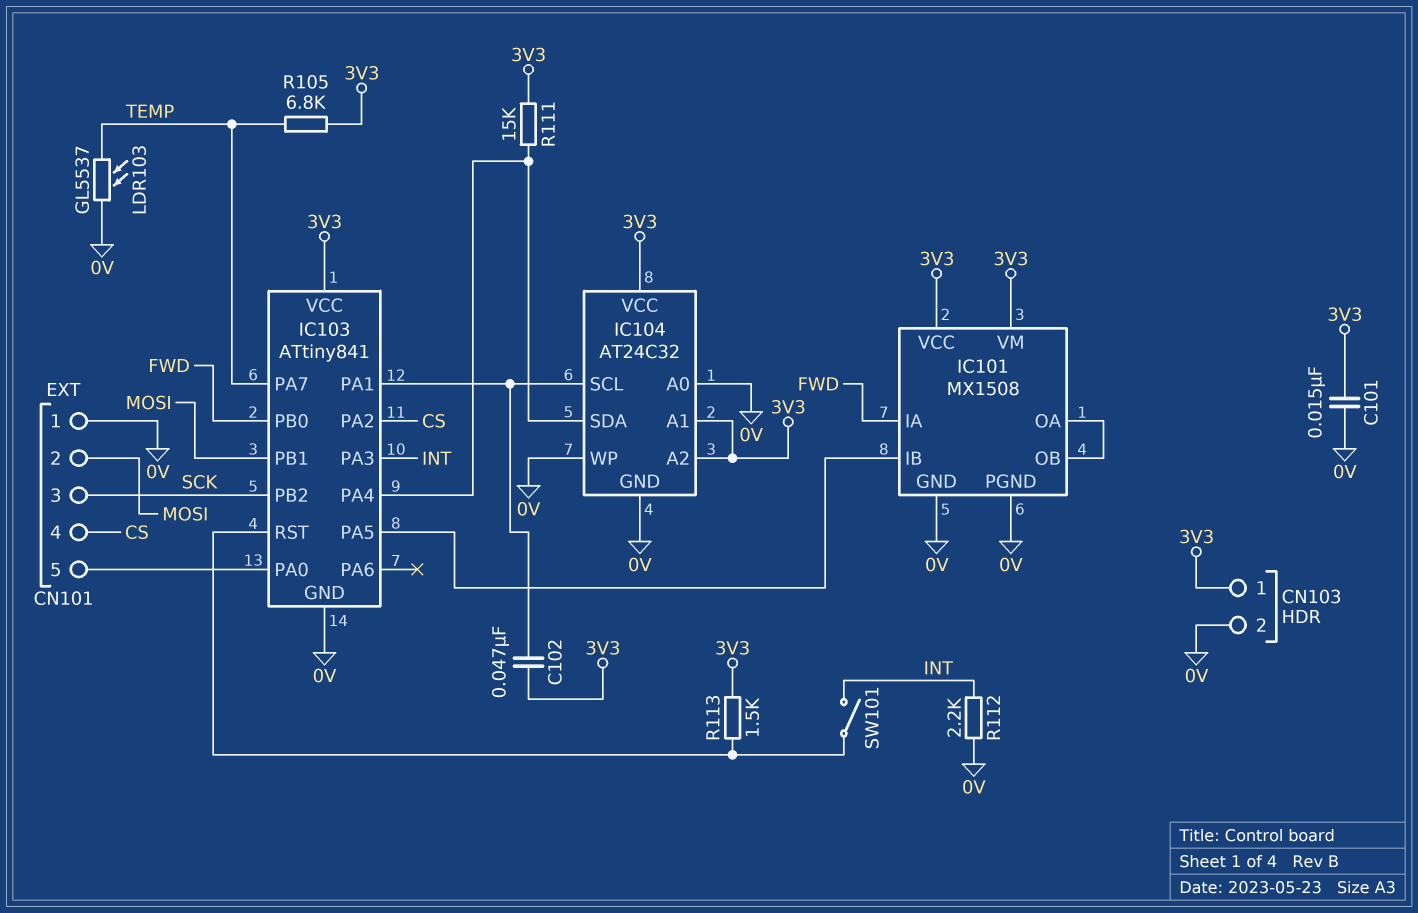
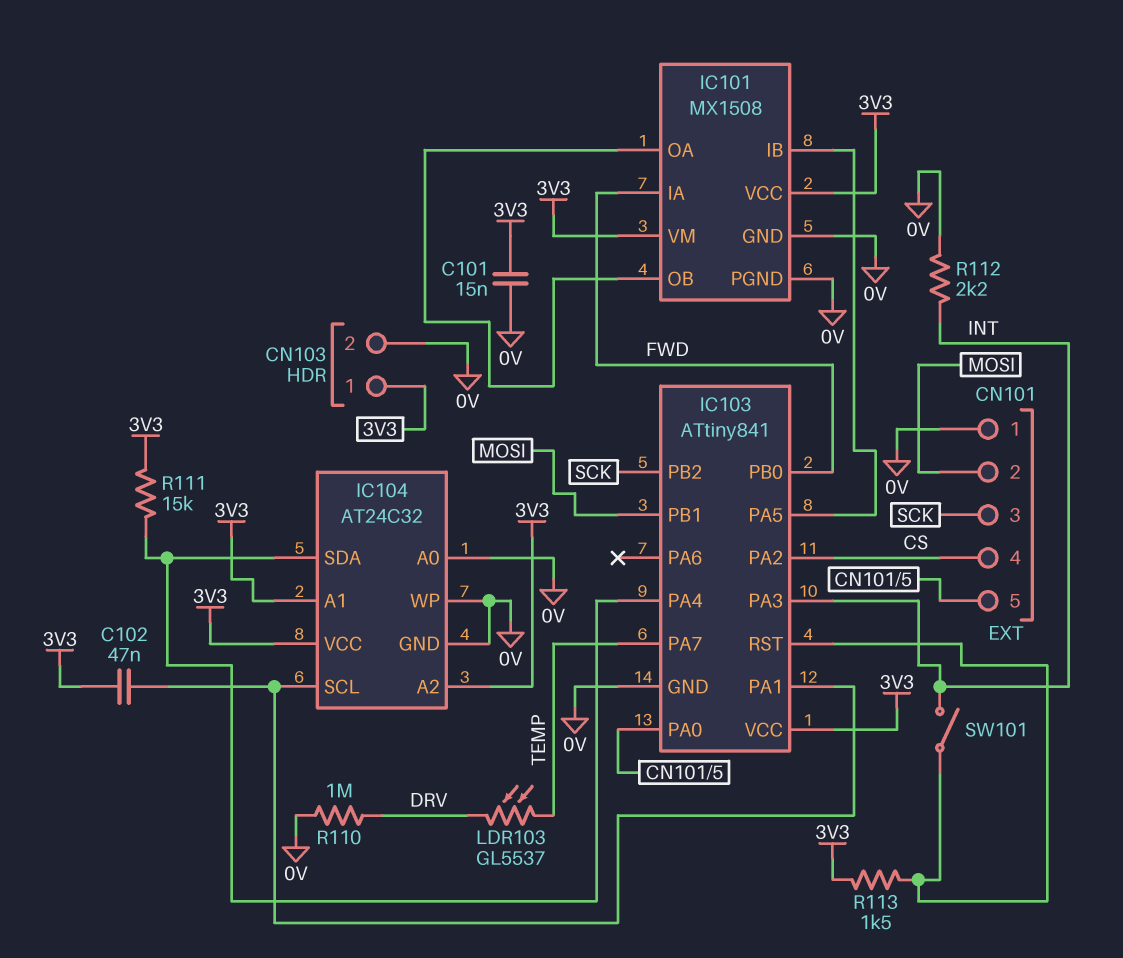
LDR103: GL5537 (0V, TEMP) -> GL5537 (DRV, TEMP)
R105: 6.8k (3V3, TEMP) -> none
R110: none -> 1M (0V, DRV)

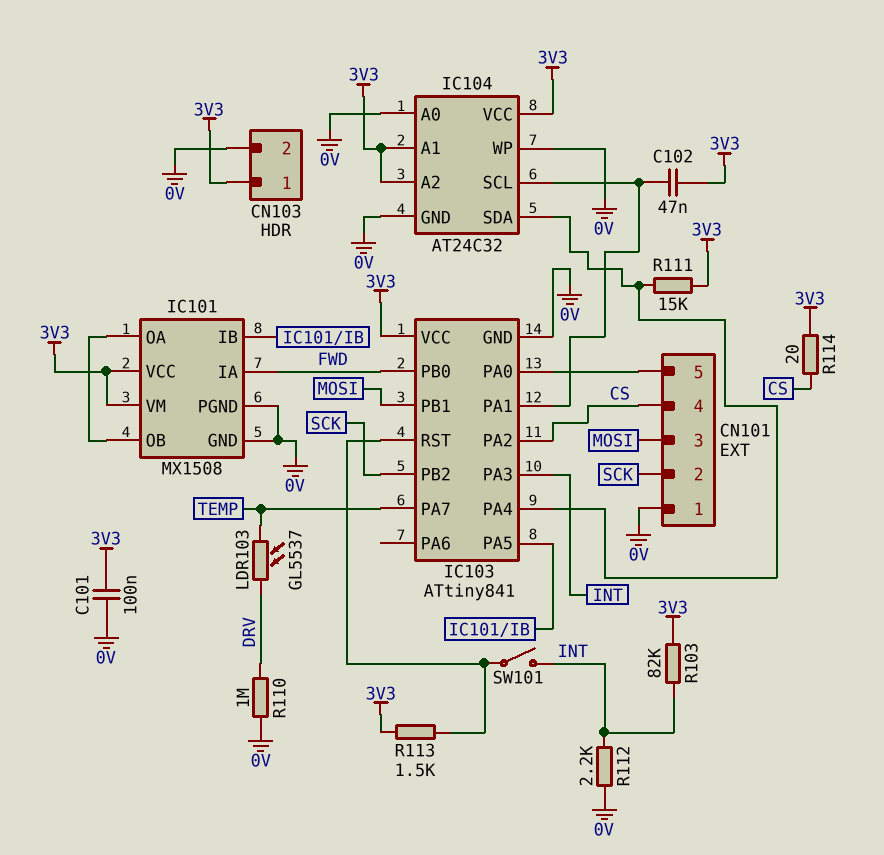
C101: 15nF (0V, 3V3) -> 100nF (0V, 3V3)
CN101 pin 2: MOSI -> SCK
CN101 pin 3: SCK -> MOSI
R103: none -> 82k (3V3, INT)
R114: none -> 20 (3V3, CS)

